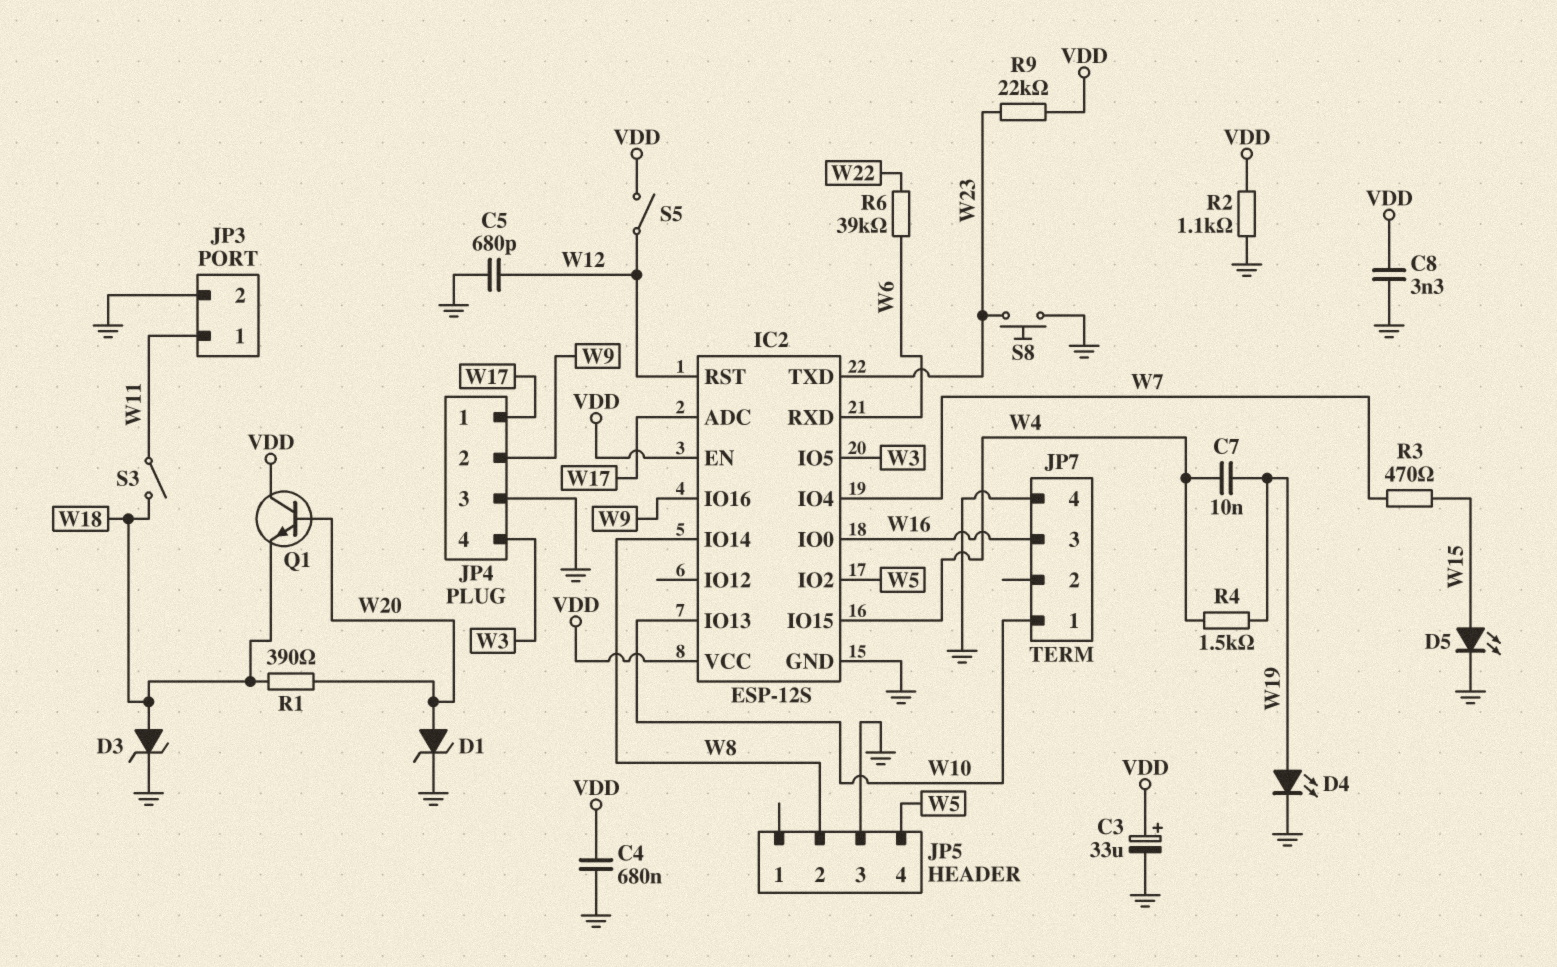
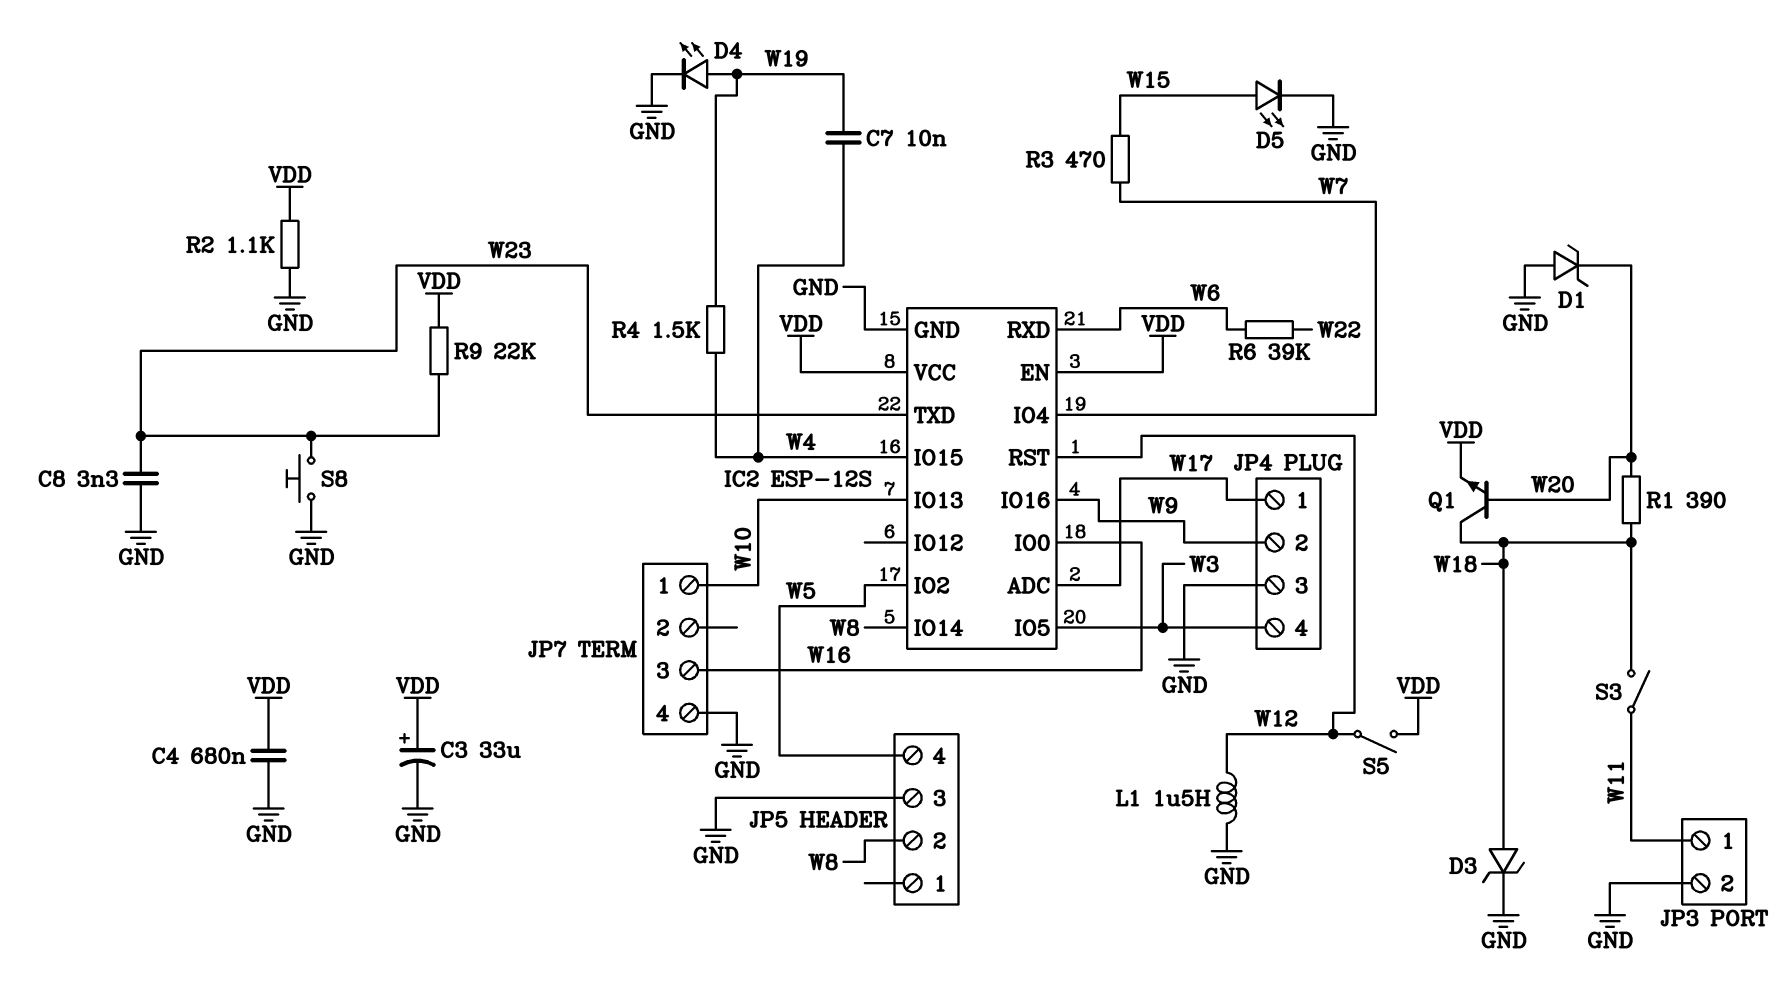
C5: 680pF (GND, W12) -> none
C8: 3.3nF (GND, VDD) -> 3.3nF (GND, W23)
D1: zener (A W20, K GND) -> zener (A GND, K W20)
L1: none -> 1.5uH (GND, W12)
Q1: NPN (B W20, C VDD, E W18) -> NPN (B W20, C W18, E VDD)

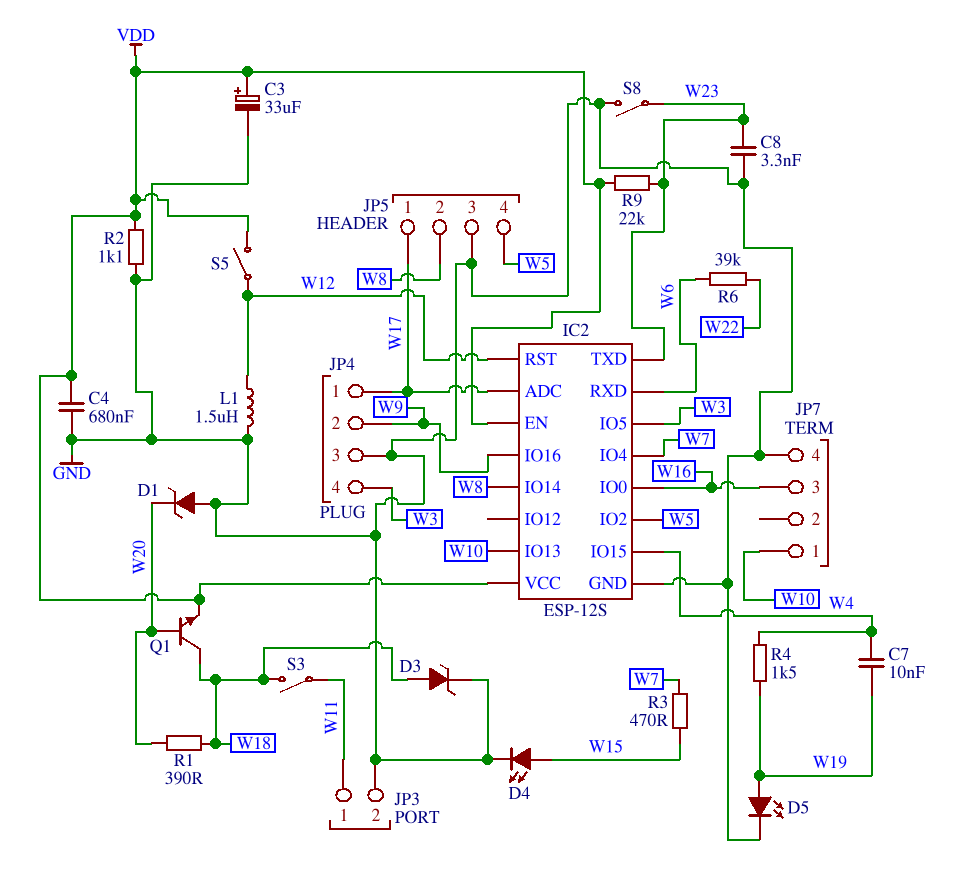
D4: LED (A W19, K GND) -> LED (A W15, K GND)
D5: LED (A W15, K GND) -> LED (A W19, K GND)
JP5 pin 1: none -> W17
S8: button (GND, W23) -> switch (GND, W23)

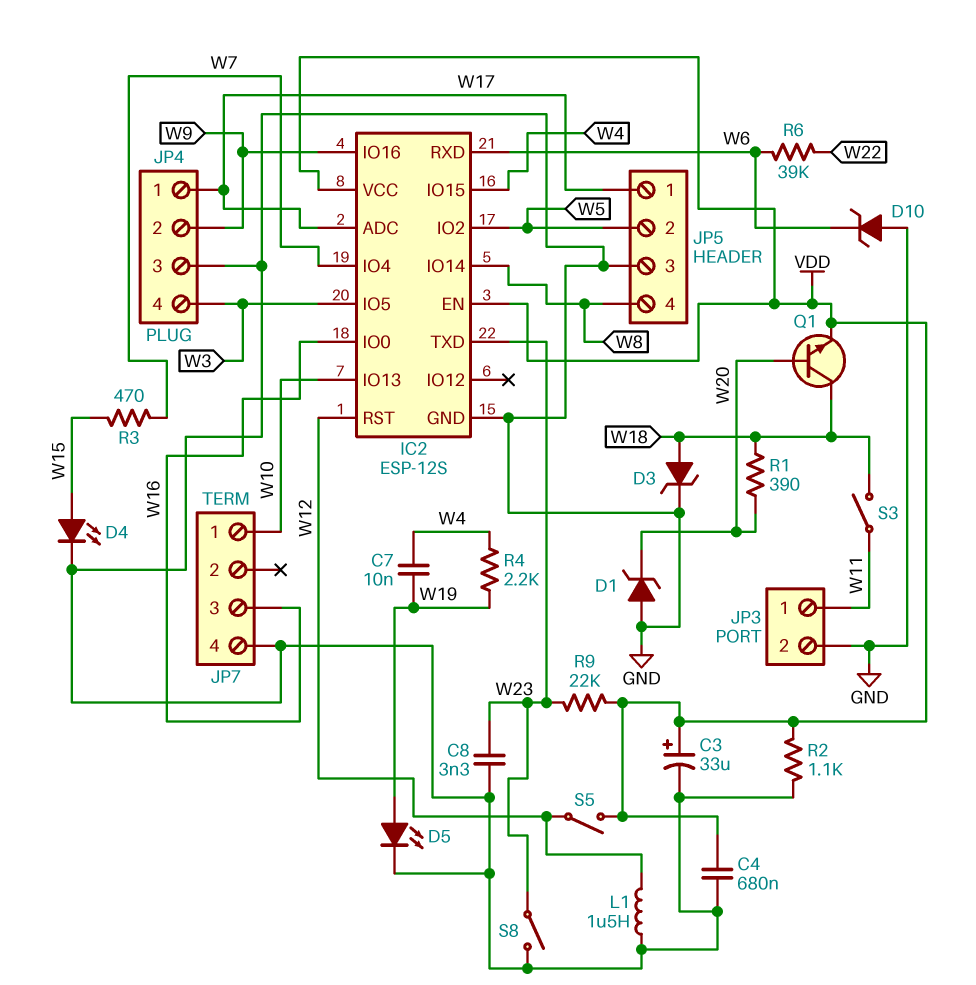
D10: none -> zener (A GND, K W6)
JP5 pin 2: W8 -> W5
JP5 pin 4: W5 -> W8
R4: 1.5k (W4, W19) -> 2.2k (W4, W19)

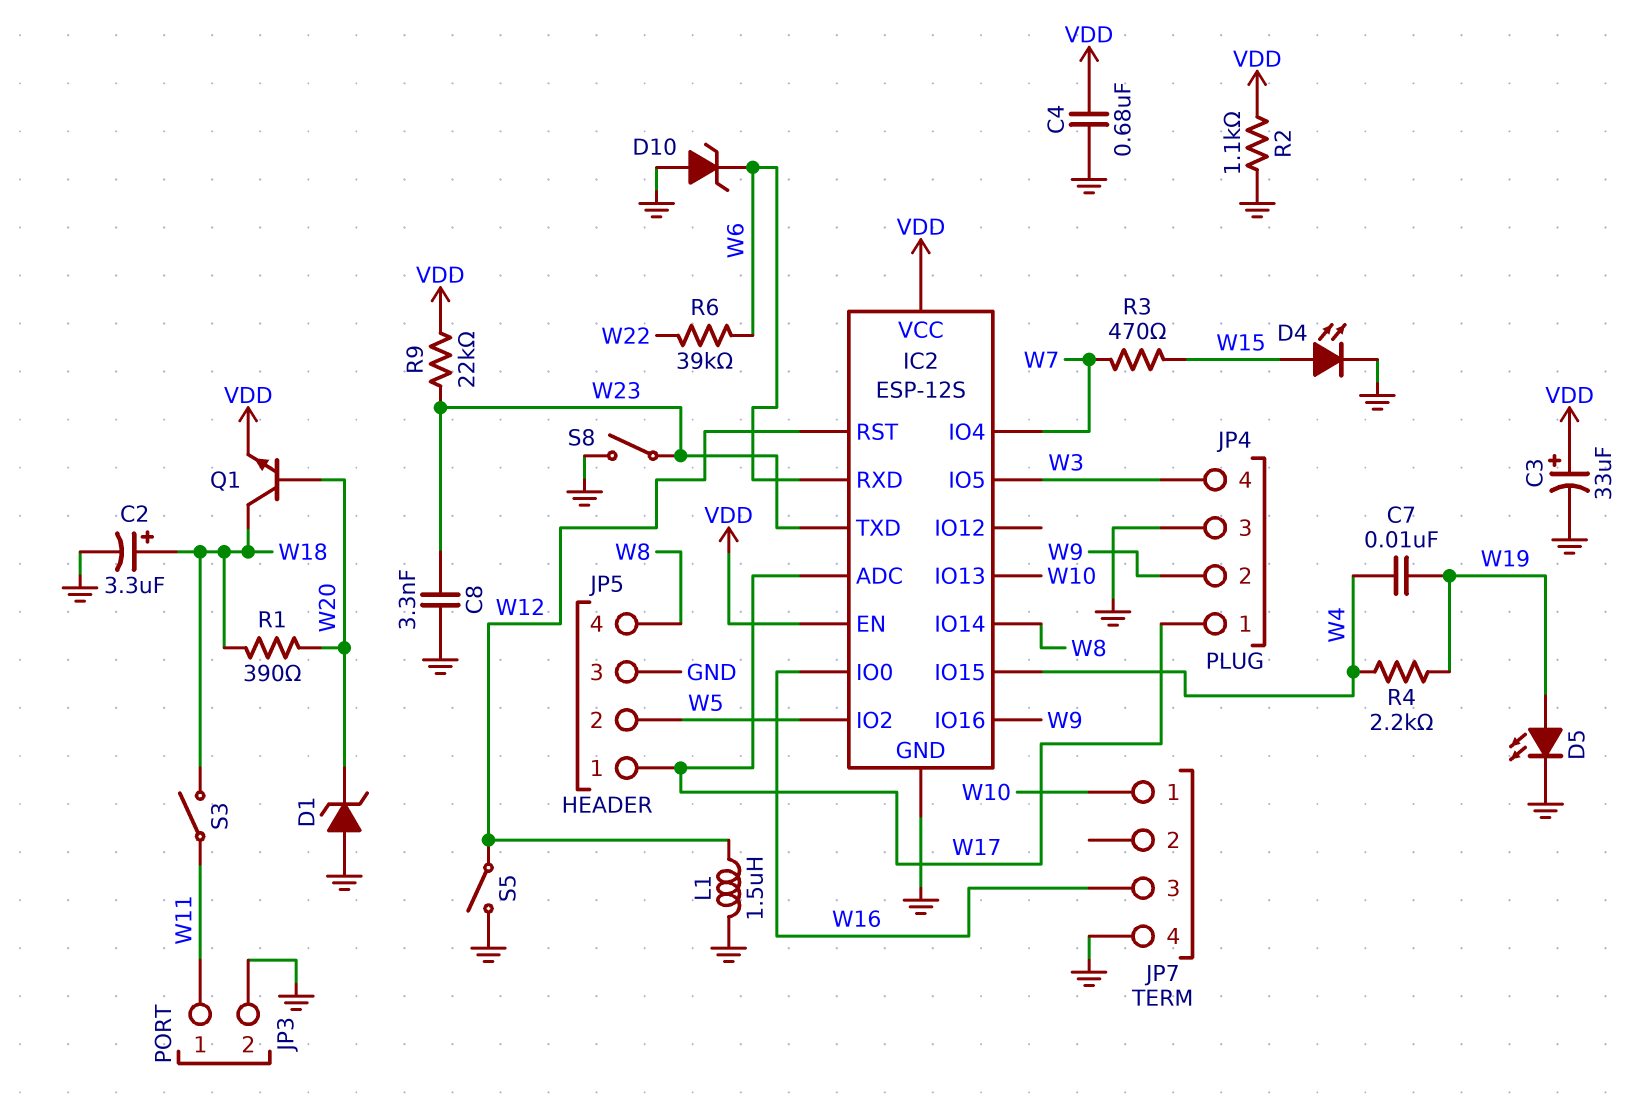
C2: none -> 3.3uF (plus W18, minus GND)
D3: zener (A W18, K GND) -> none
S5: switch (VDD, W12) -> switch (GND, W12)

